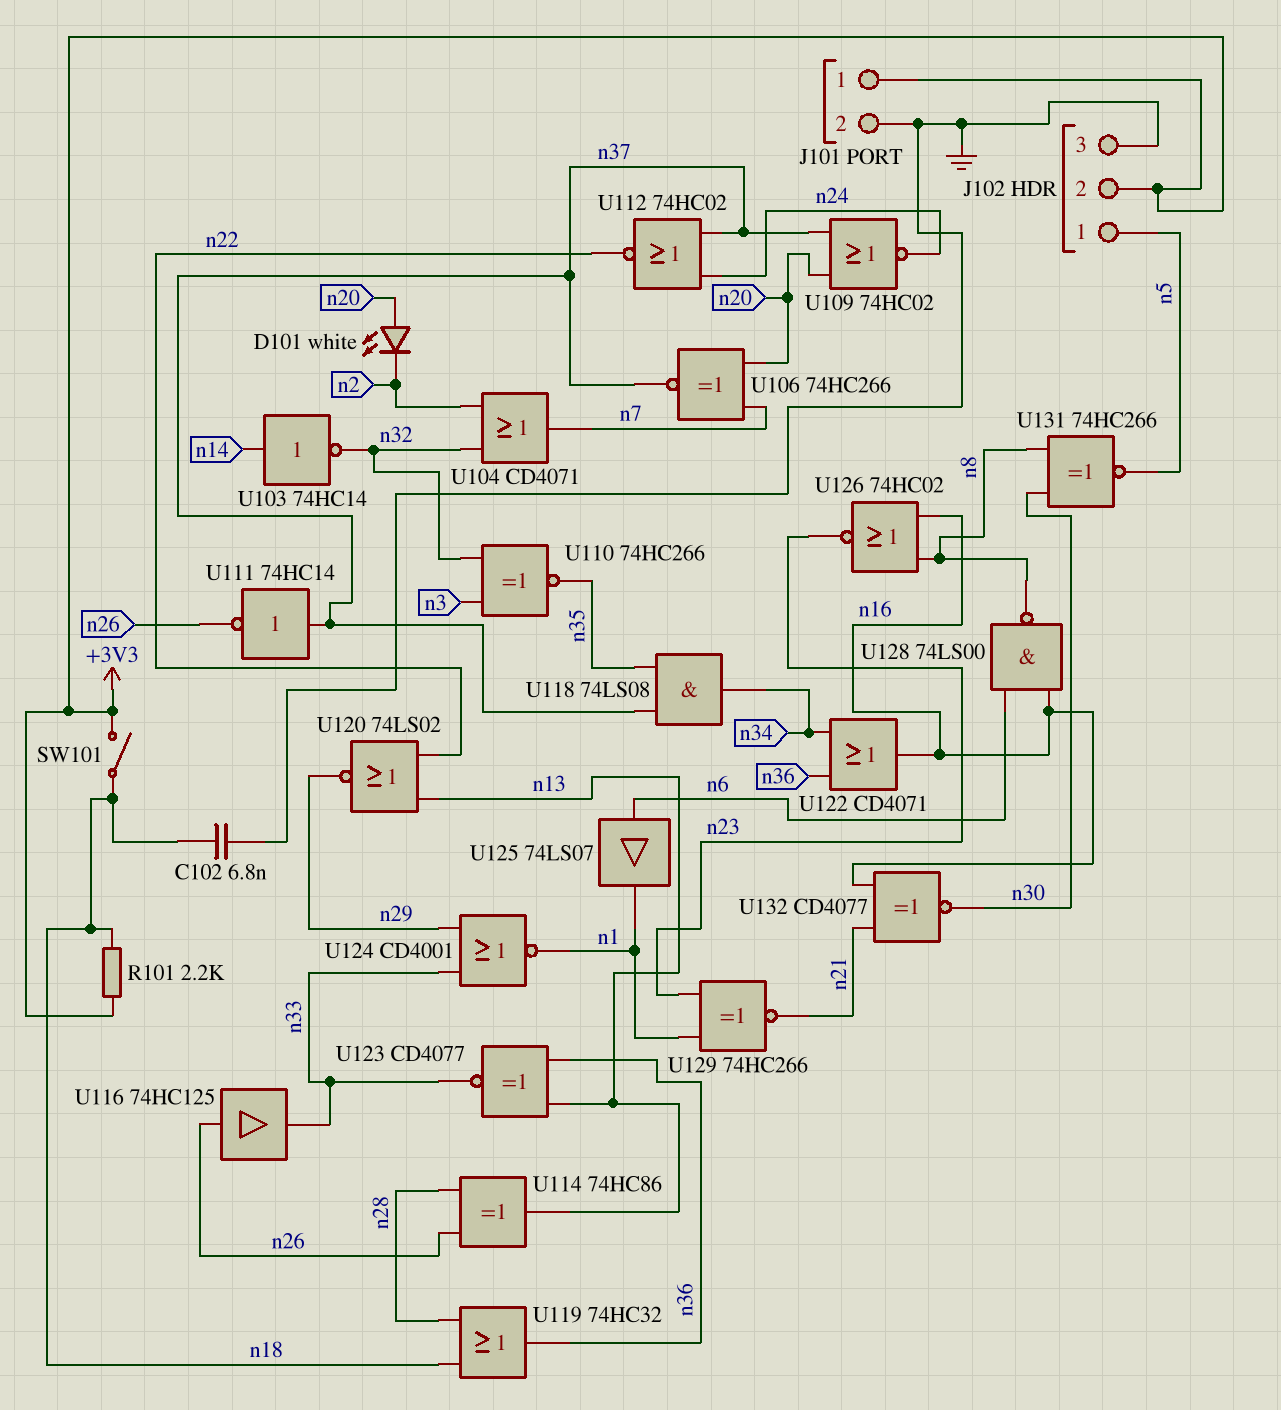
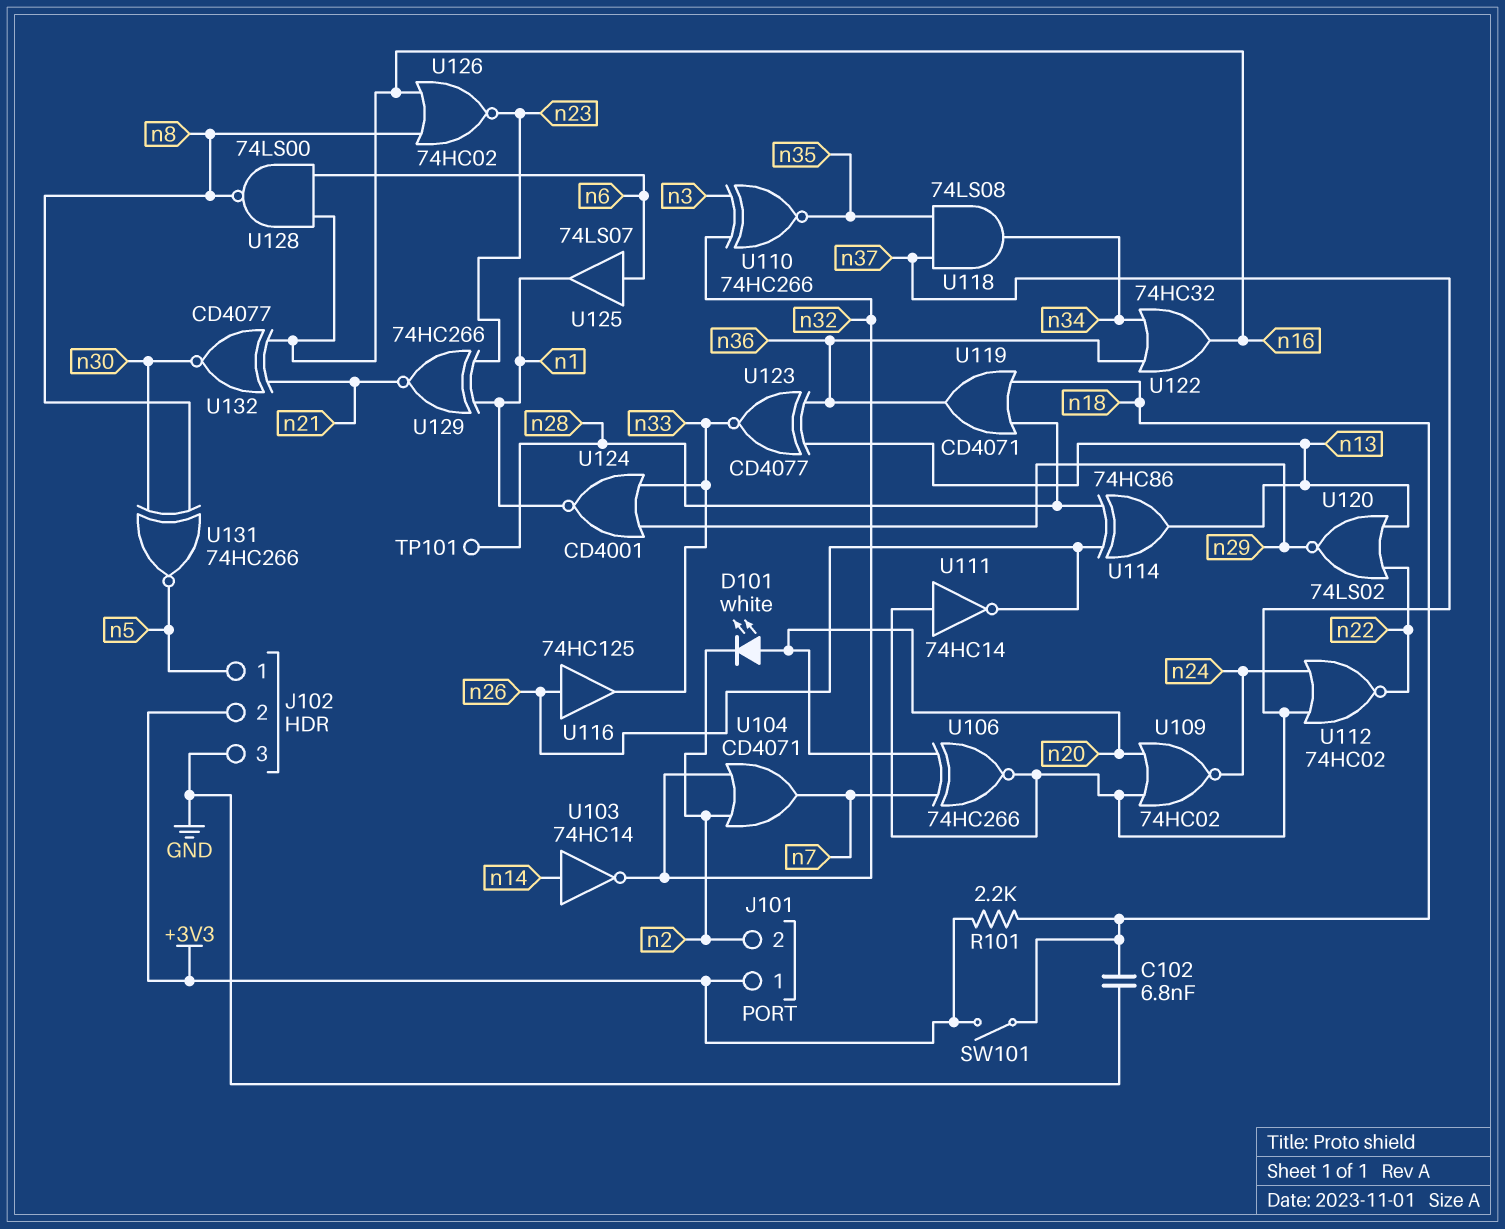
J101 pin 2: GND -> n2
TP101: none -> test point (n28)
U119: OR 74HC32 (in n18, in n28, out n36) -> OR CD4071 (in n18, in n28, out n36)
U122: OR CD4071 (in n34, in n36, out n16) -> OR 74HC32 (in n34, in n36, out n16)

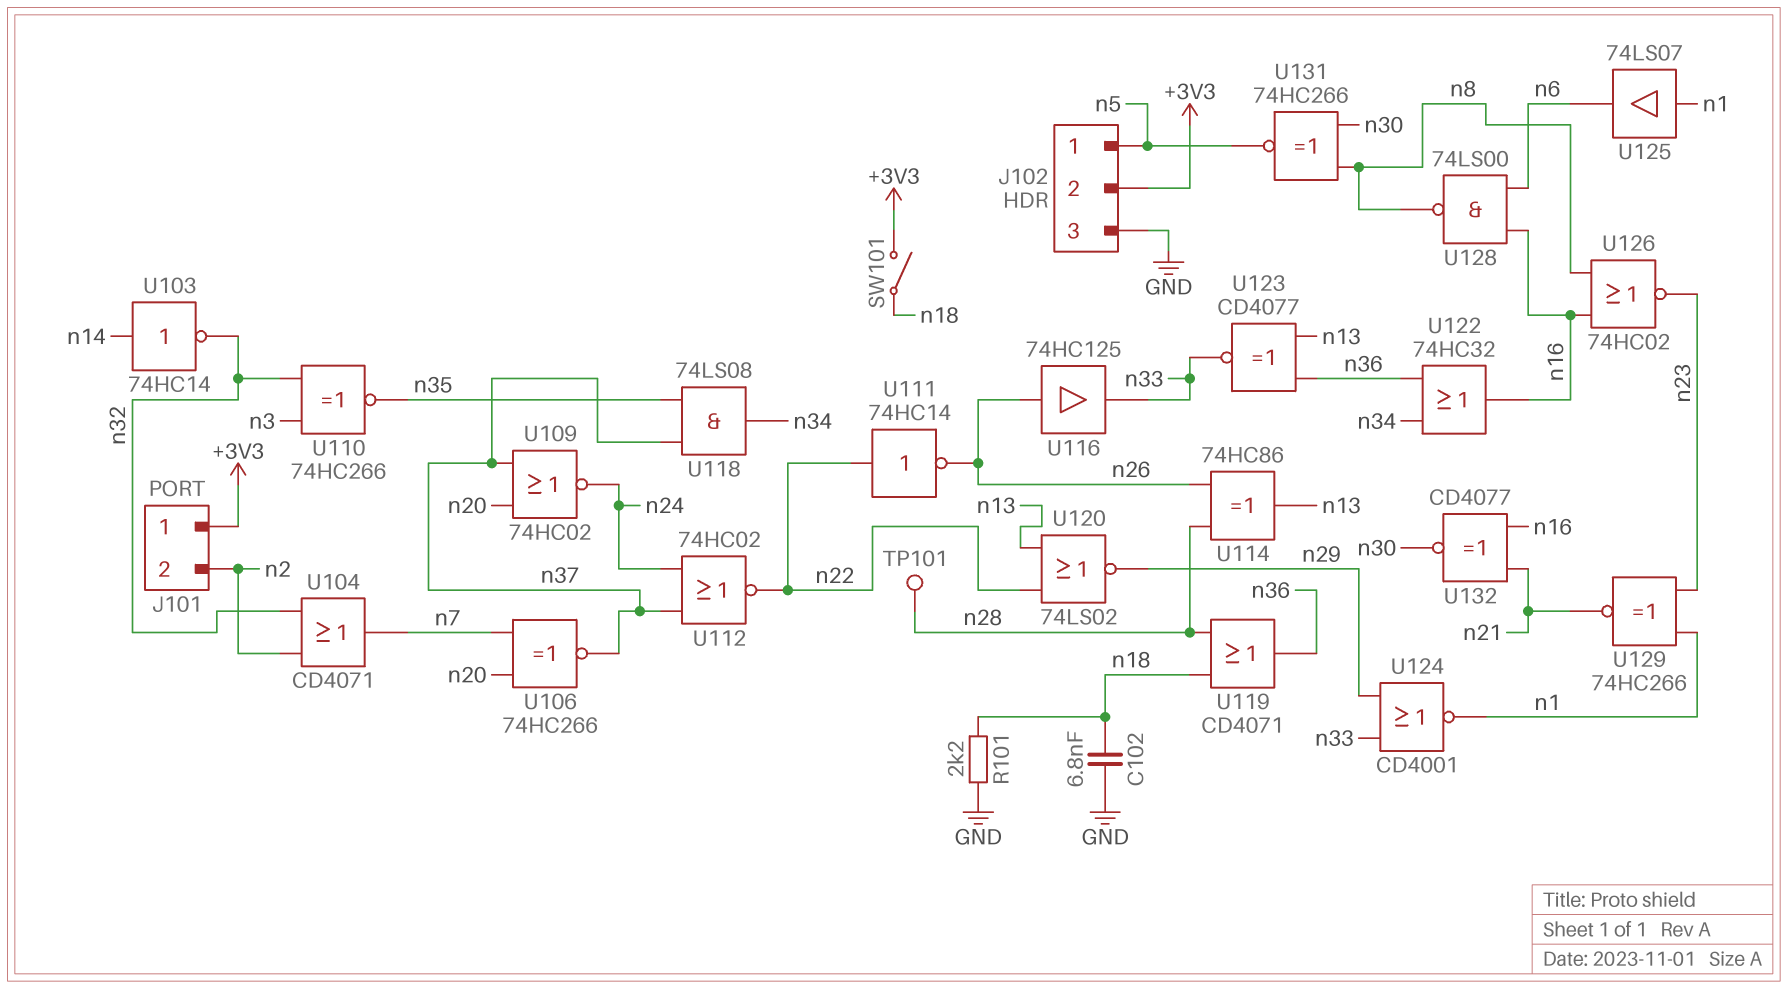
D101: LED white (A n20, K n2) -> none
R101: 2.2k (+3V3, n18) -> 2.2k (GND, n18)
U111: NOT 74HC14 (in n37, out n26) -> NOT 74HC14 (in n22, out n26)
U125: buffer 74LS07 (in n6, out n1) -> buffer 74LS07 (in n1, out n6)

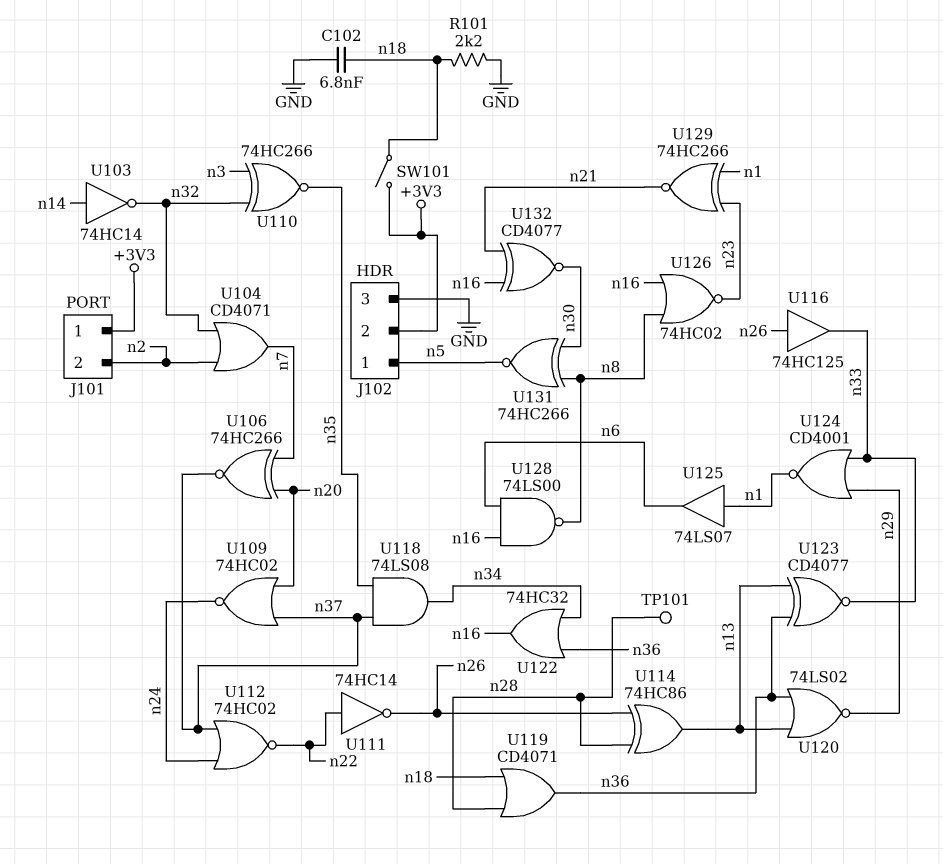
U120: NOR 74LS02 (in n13, in n22, out n29) -> NOR 74LS02 (in n13, in n36, out n29)

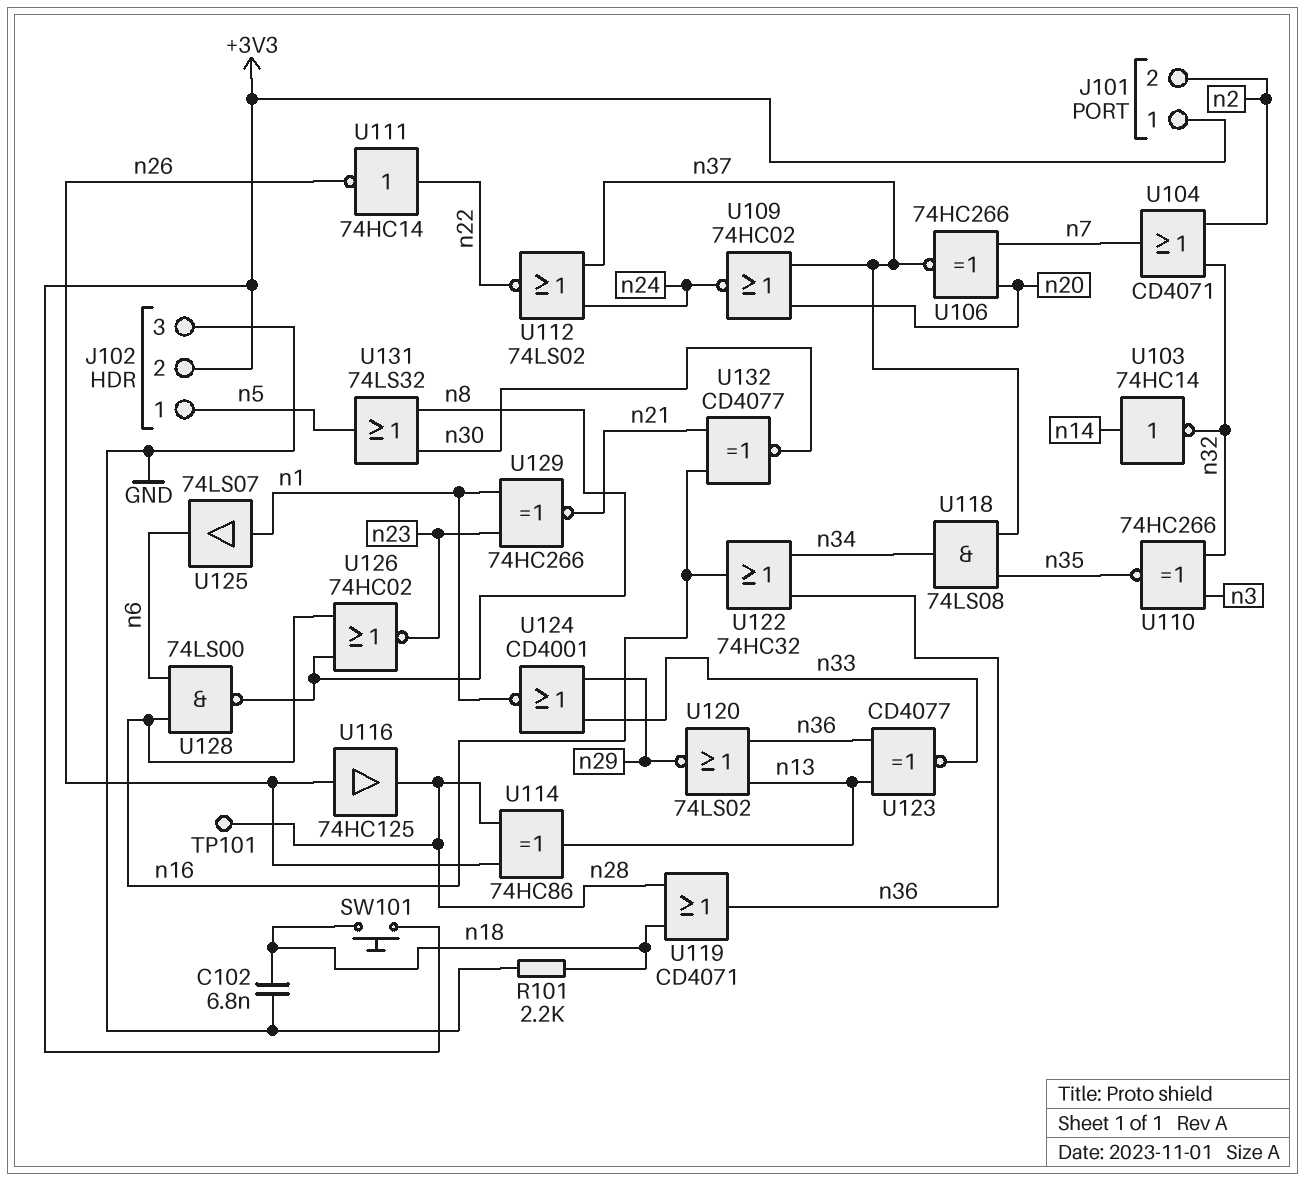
SW101: switch (+3V3, n18) -> button (+3V3, n18)
U112: NOR 74HC02 (in n24, in n37, out n22) -> NOR 74LS02 (in n24, in n37, out n22)
U116: buffer 74HC125 (in n26, out n33) -> buffer 74HC125 (in n26, out n28)
U131: XNOR 74HC266 (in n8, in n30, out n5) -> OR 74LS32 (in n8, in n30, out n5)

